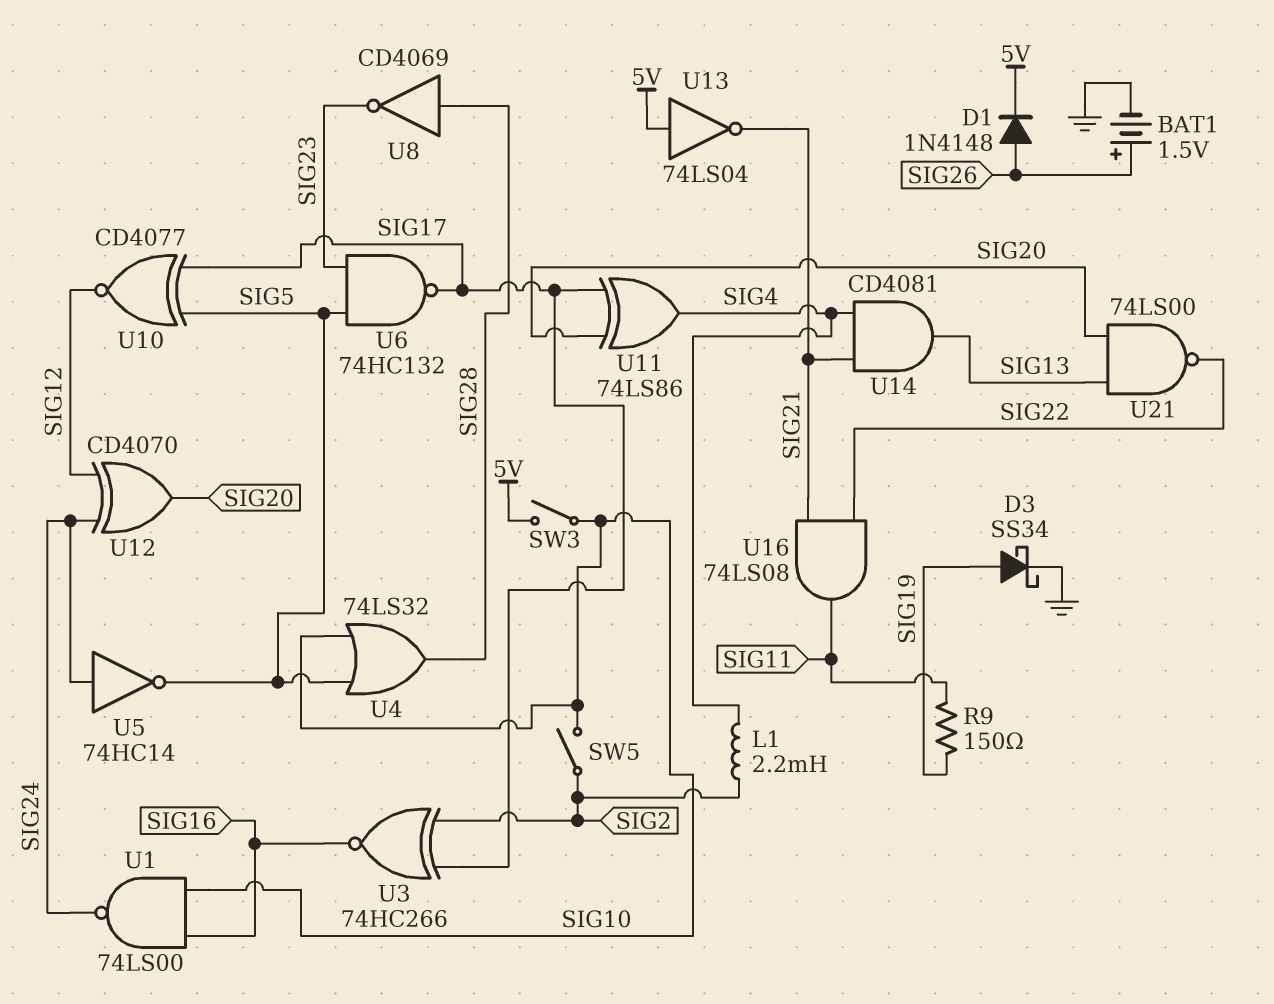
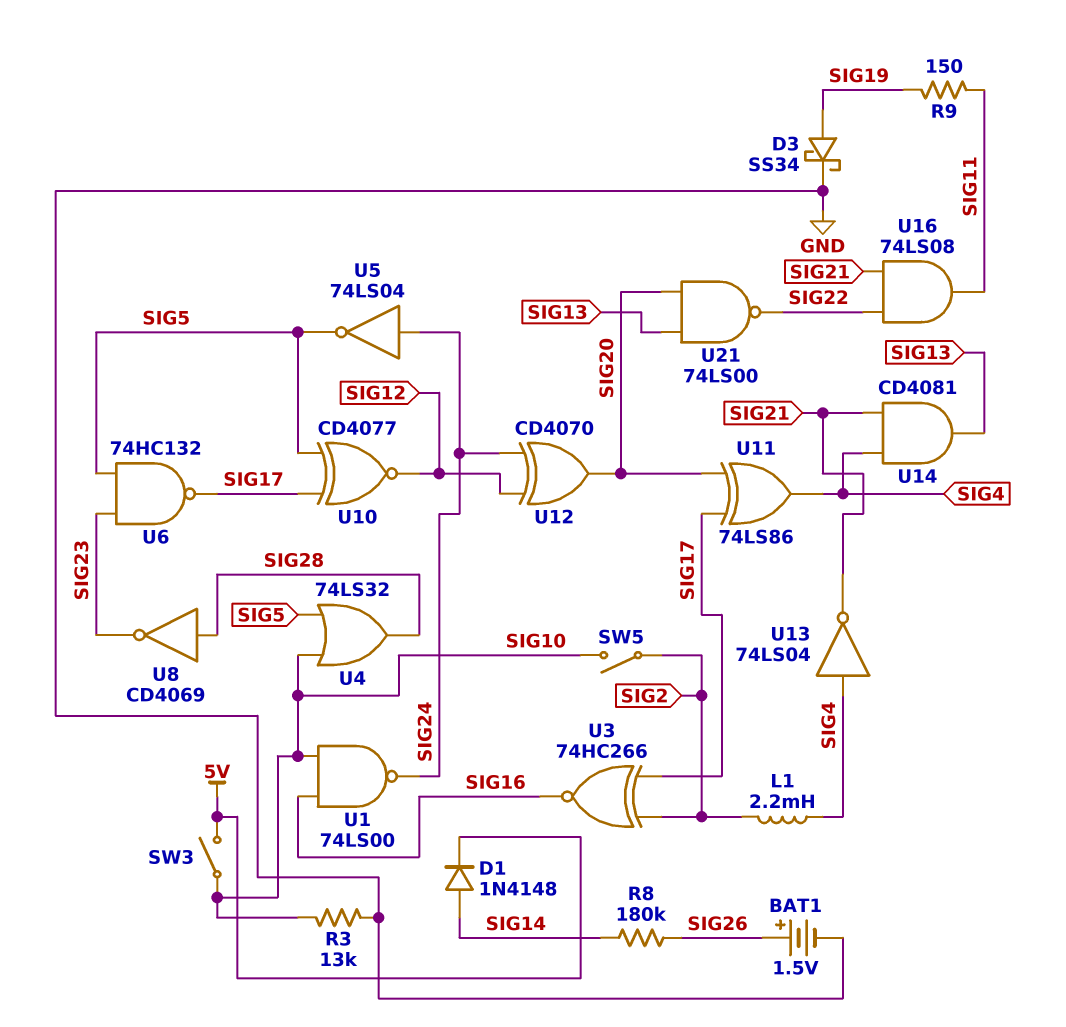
D1: diode 1N4148 (A SIG26, K 5V) -> diode 1N4148 (A SIG14, K 5V)
R3: none -> 13k (GND, SIG10)
R8: none -> 180k (SIG14, SIG26)
U5: NOT 74HC14 (in SIG24, out SIG5) -> NOT 74LS04 (in SIG24, out SIG5)
U13: NOT 74LS04 (in 5V, out SIG21) -> NOT 74LS04 (in SIG4, out SIG21)

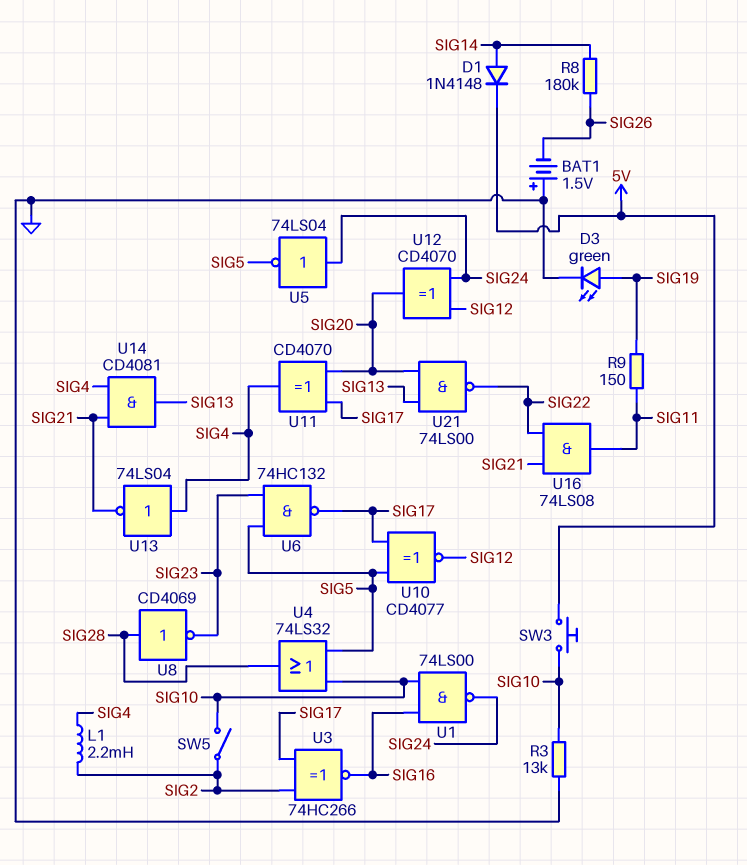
BAT1: 1.5V (plus SIG26, minus GND) -> 1.5V (plus GND, minus SIG26)
D3: schottky SS34 (A SIG19, K GND) -> LED green (A SIG19, K GND)
SW3: switch (5V, SIG10) -> button (5V, SIG10)
U11: XOR 74LS86 (in SIG17, in SIG20, out SIG4) -> XOR CD4070 (in SIG17, in SIG20, out SIG4)

